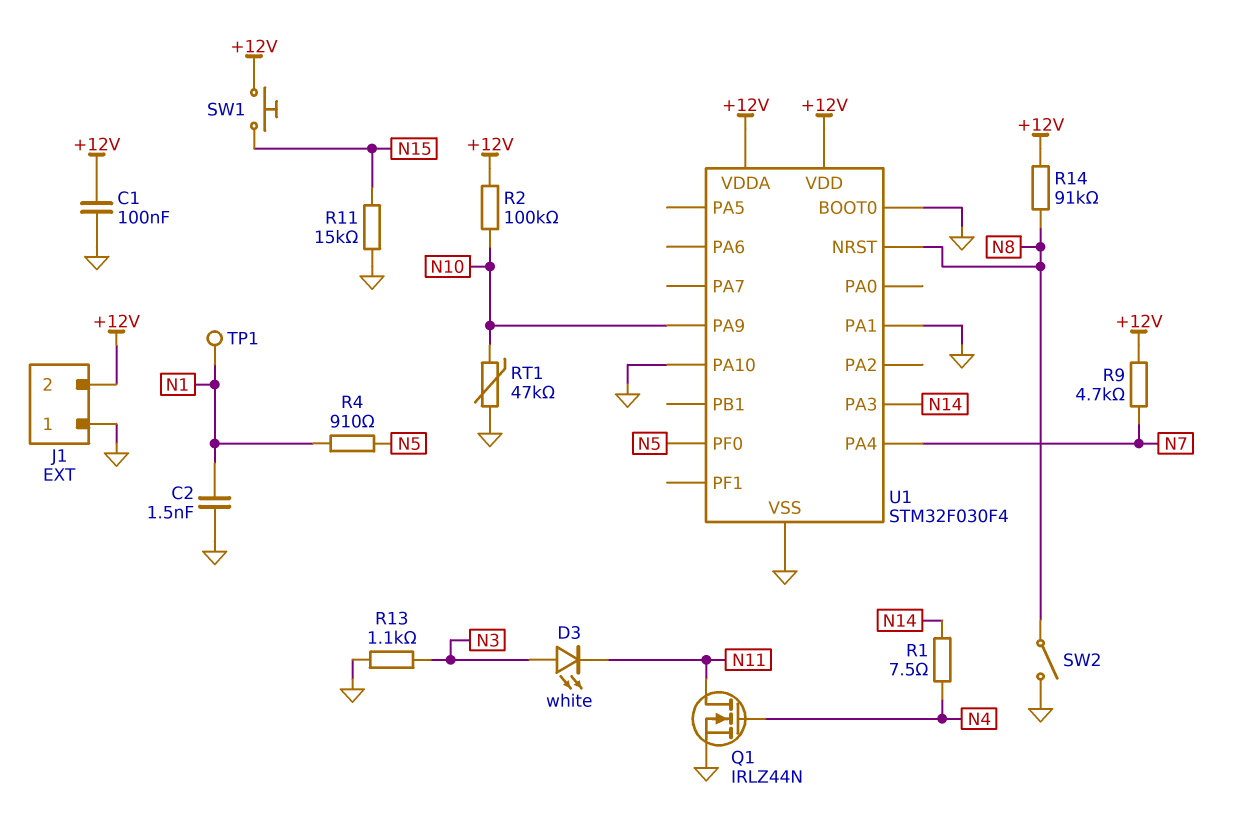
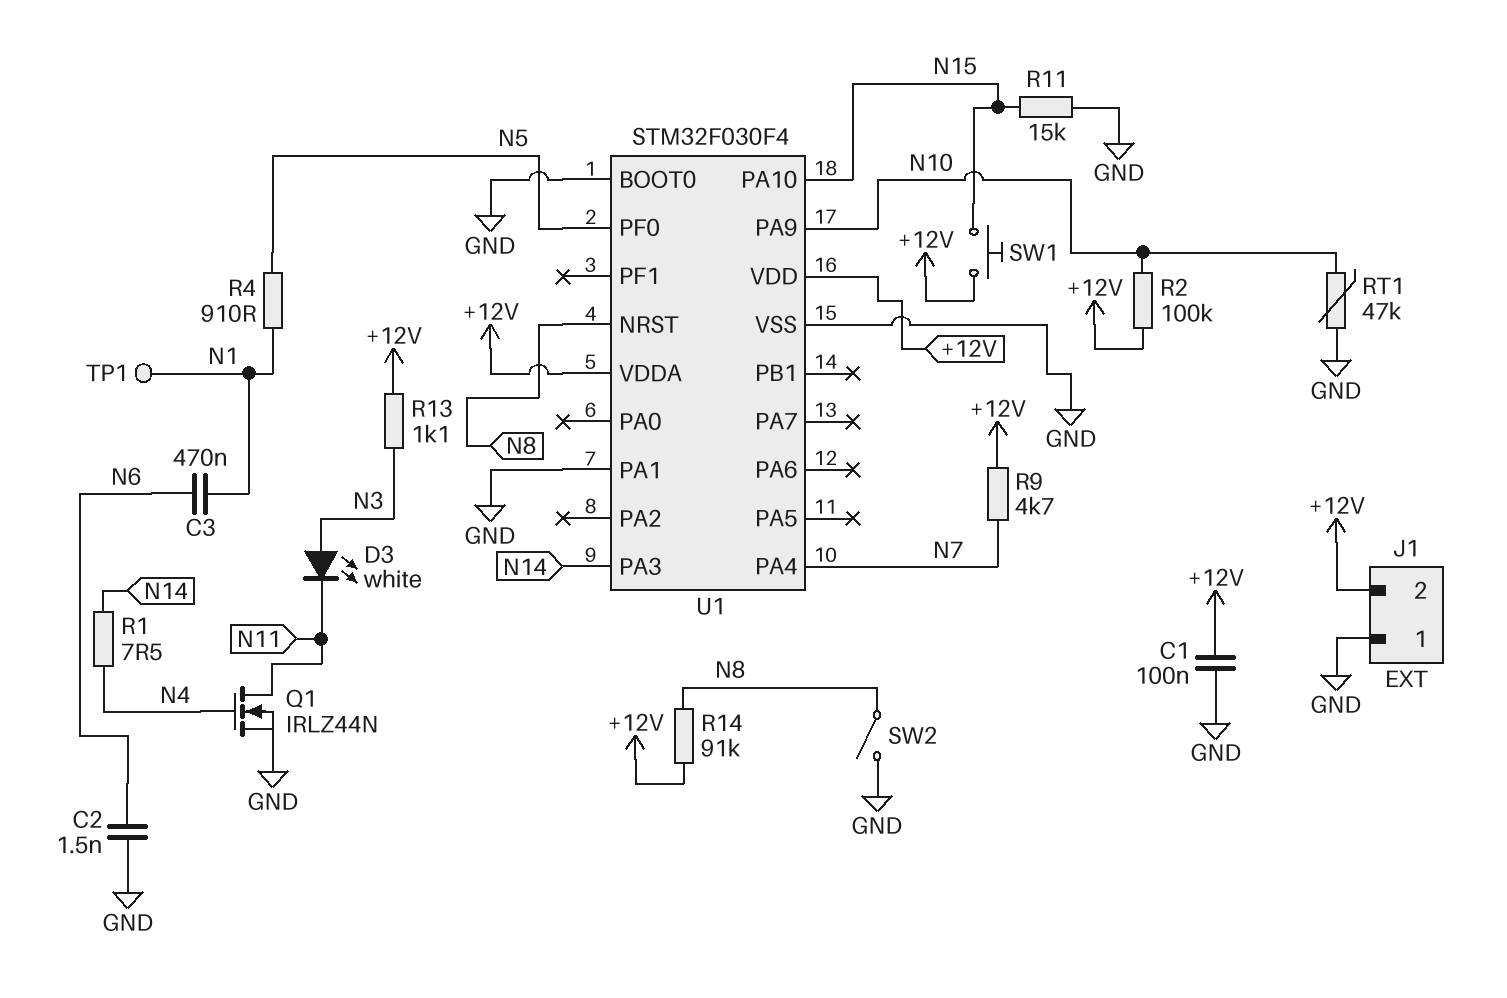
C2: 1.5nF (GND, N1) -> 1.5nF (GND, N6)
C3: none -> 470nF (N1, N6)
R13: 1.1k (GND, N3) -> 1.1k (+12V, N3)
U1 pin PA10: GND -> N15

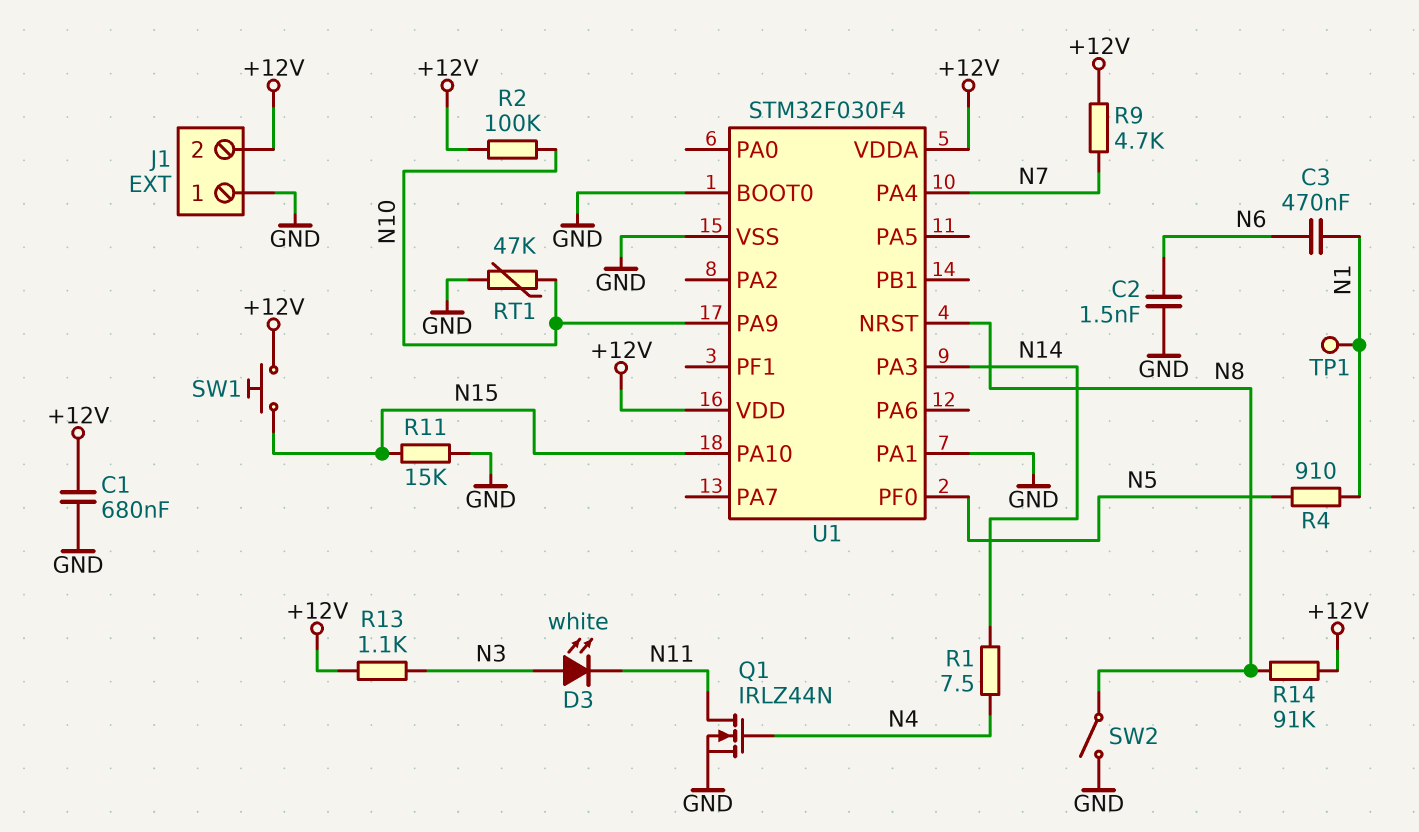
C1: 100nF (+12V, GND) -> 680nF (+12V, GND)

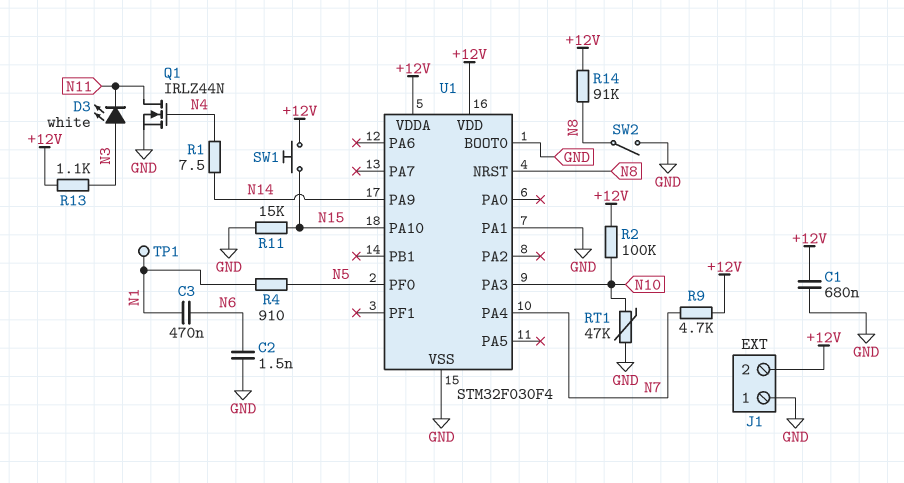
U1 pin PA3: N14 -> N10
U1 pin PA9: N10 -> N14

